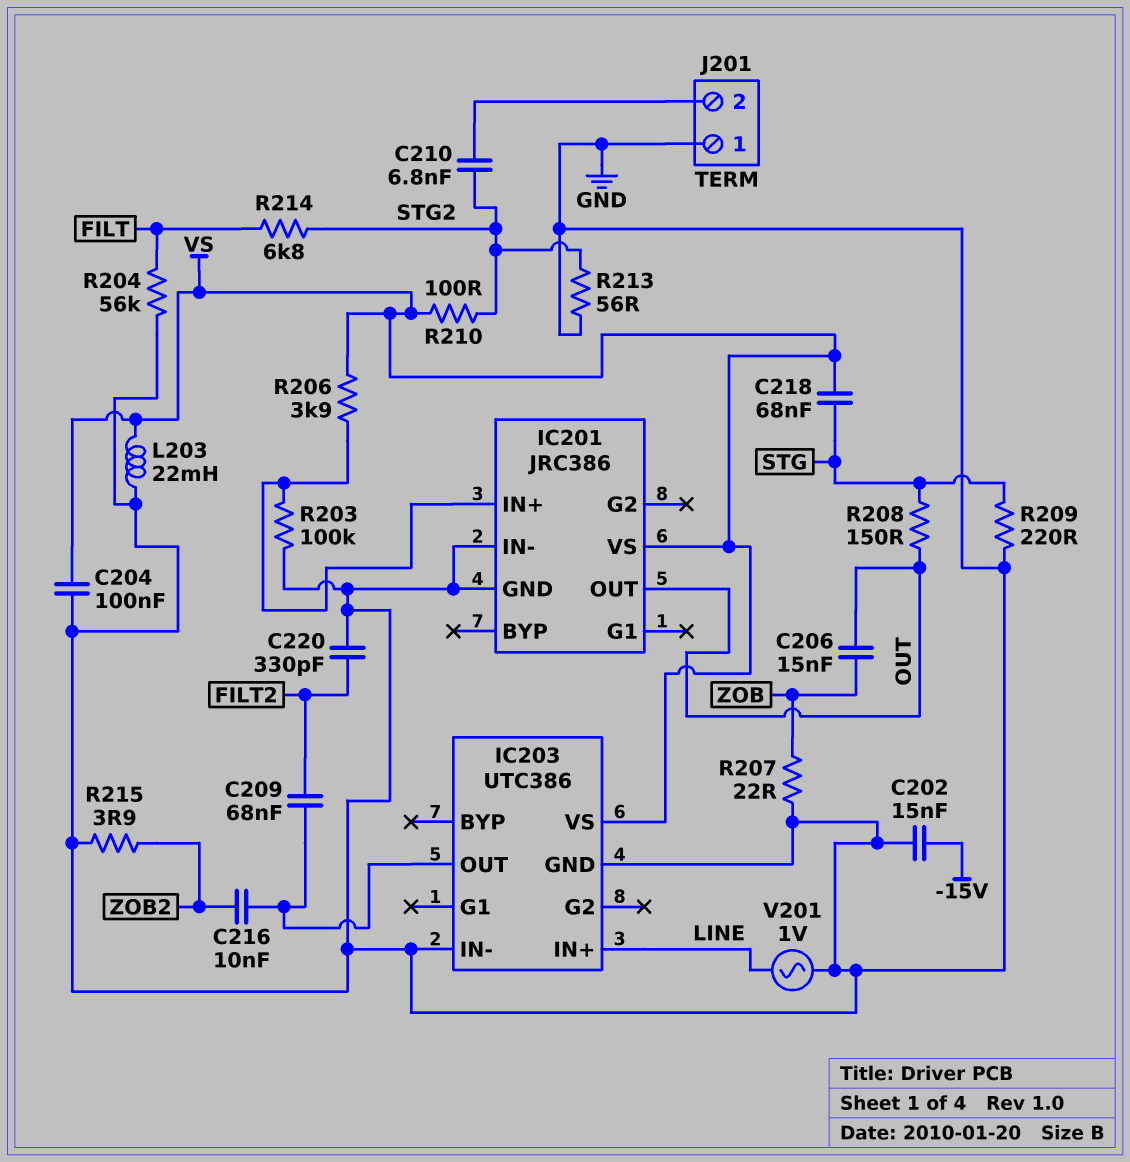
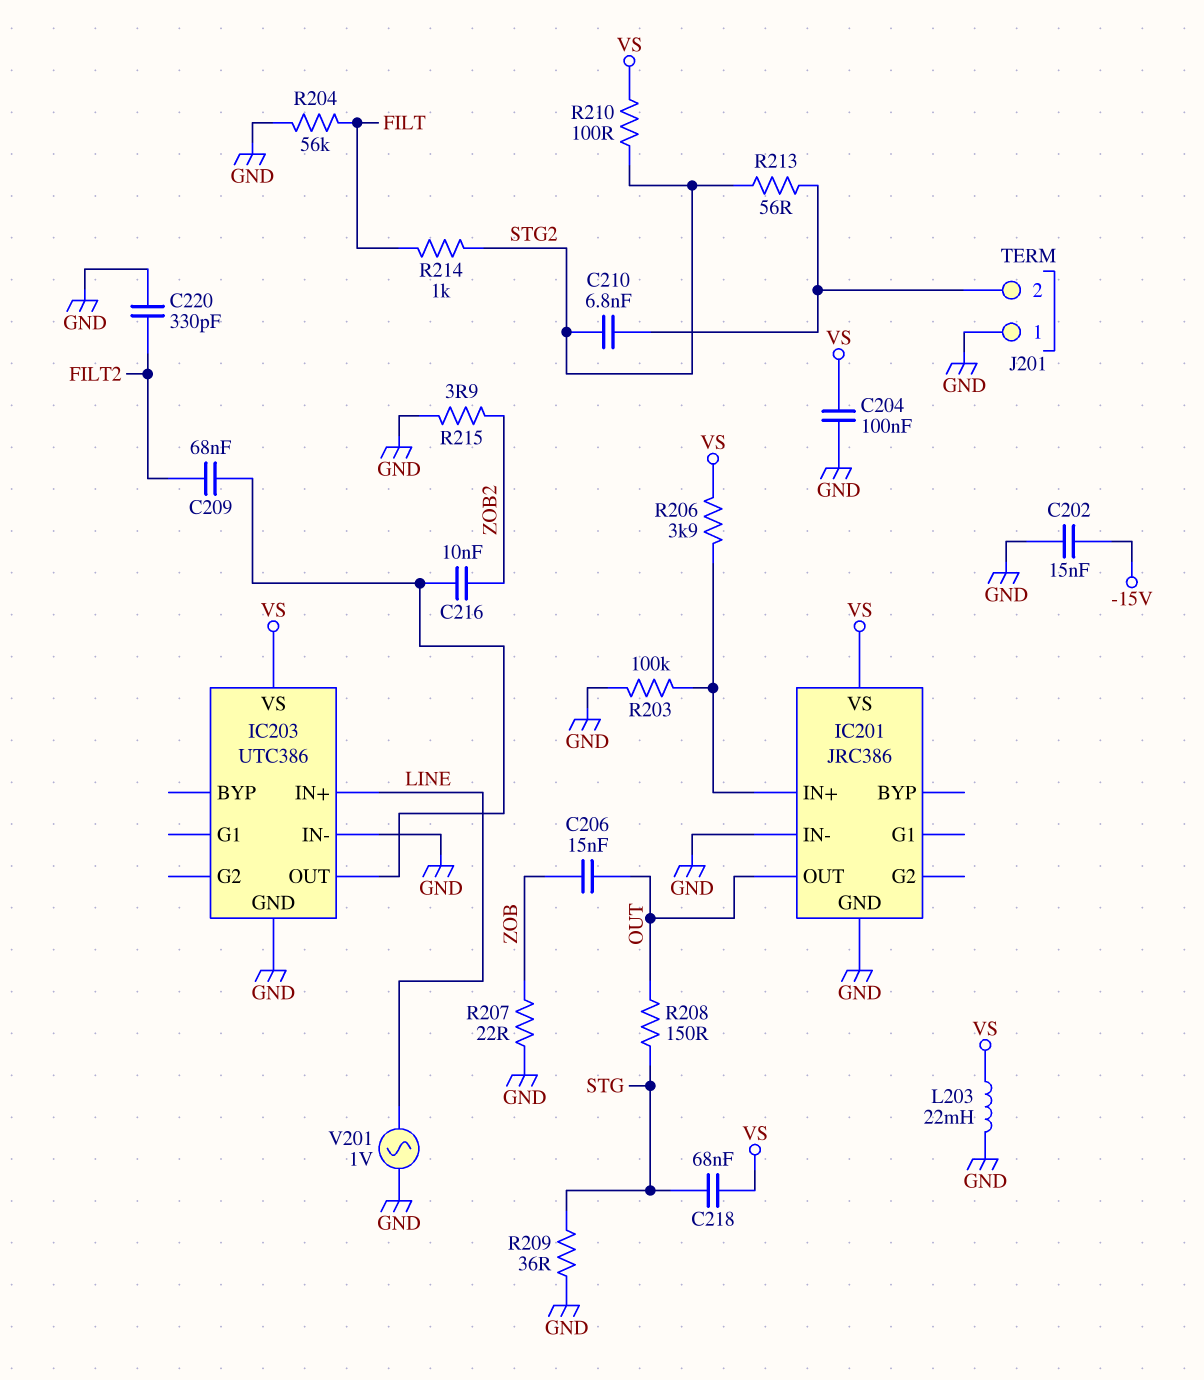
R209: 220 (GND, STG) -> 36 (GND, STG)
R213: 56 (GND, STG2) -> 56 (J201/2, STG2)
R214: 6.8k (FILT, STG2) -> 1k (FILT, STG2)

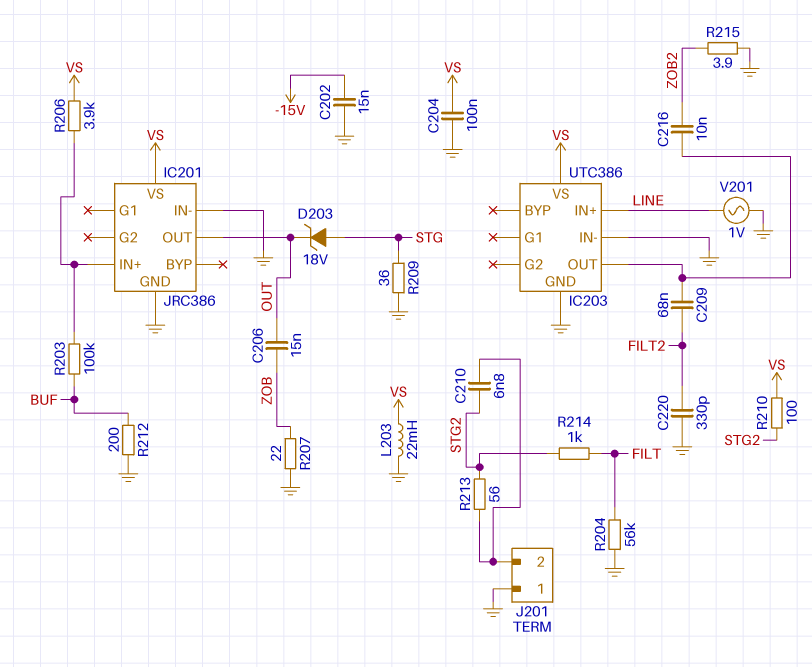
C218: 68nF (STG, VS) -> none
D203: none -> zener 18V (A STG, K OUT)
R203: 100k (GND, IC201/IN+) -> 100k (BUF, IC201/IN+)
R208: 150 (OUT, STG) -> none
R212: none -> 200 (BUF, GND)

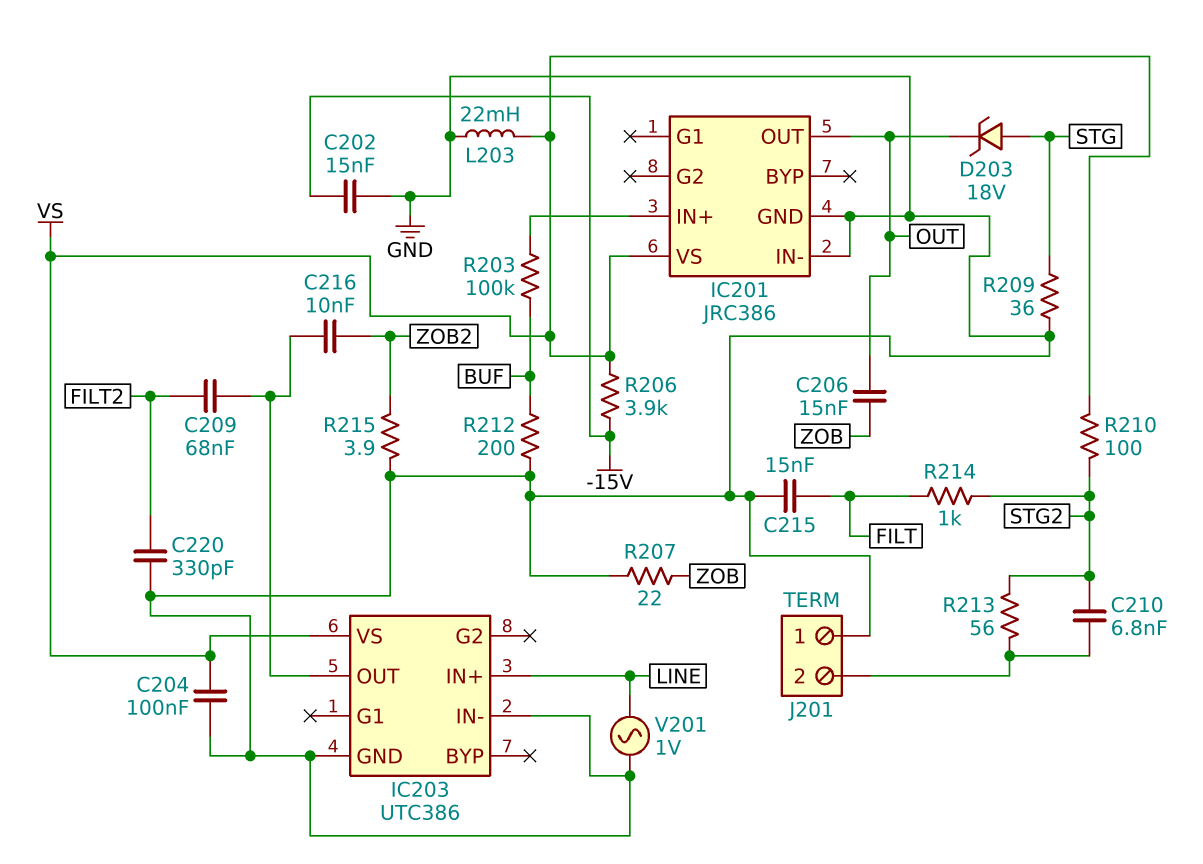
C215: none -> 15nF (FILT, GND)
R204: 56k (FILT, GND) -> none
R206: 3.9k (IC201/IN+, VS) -> 3.9k (-15V, VS)

